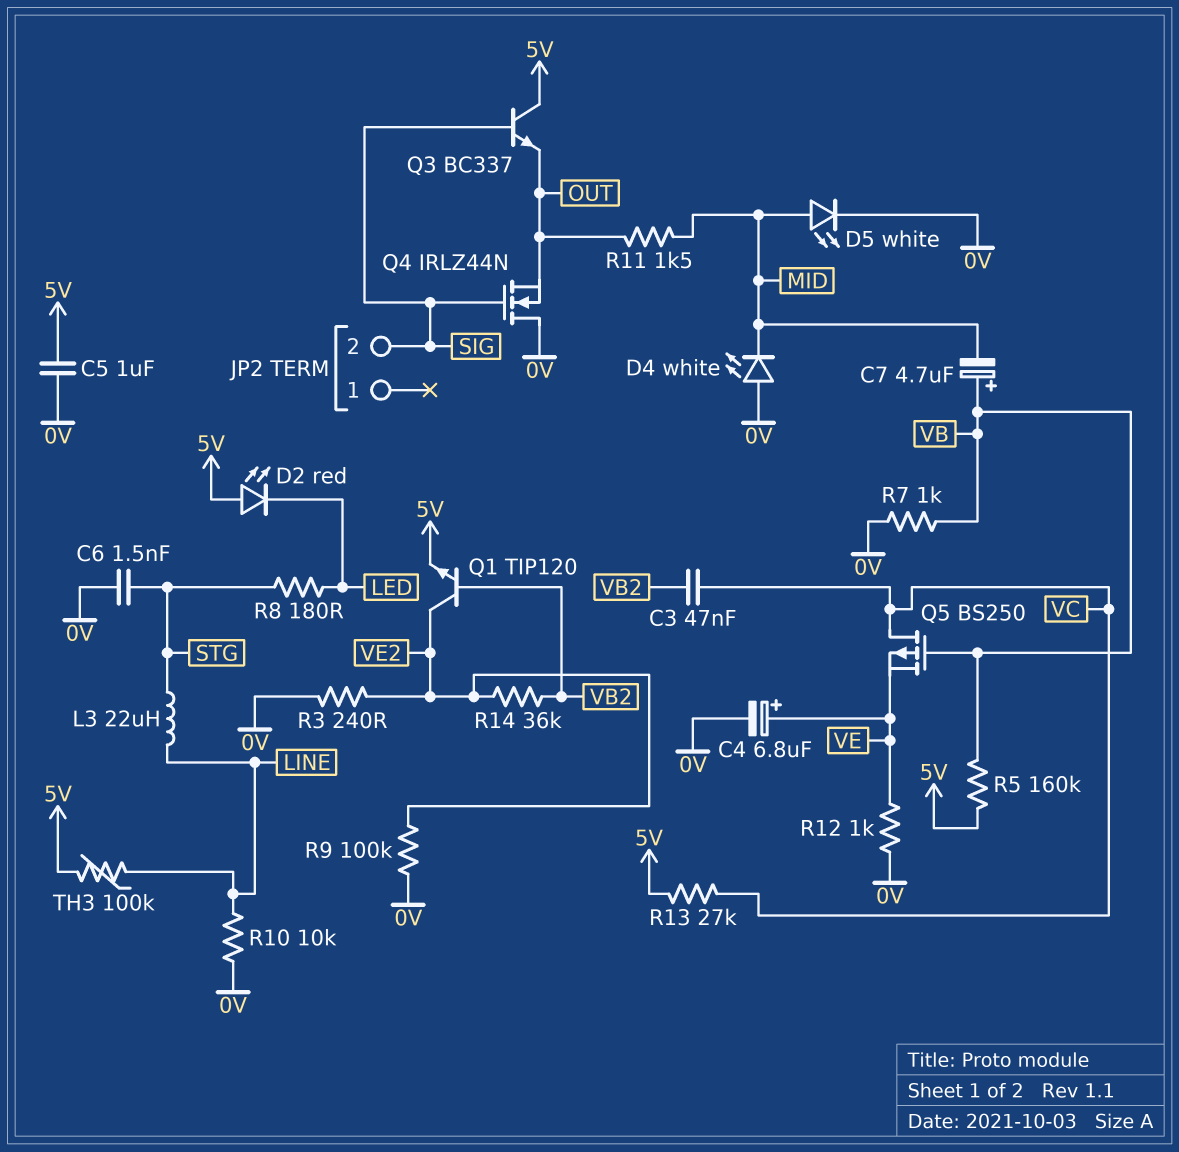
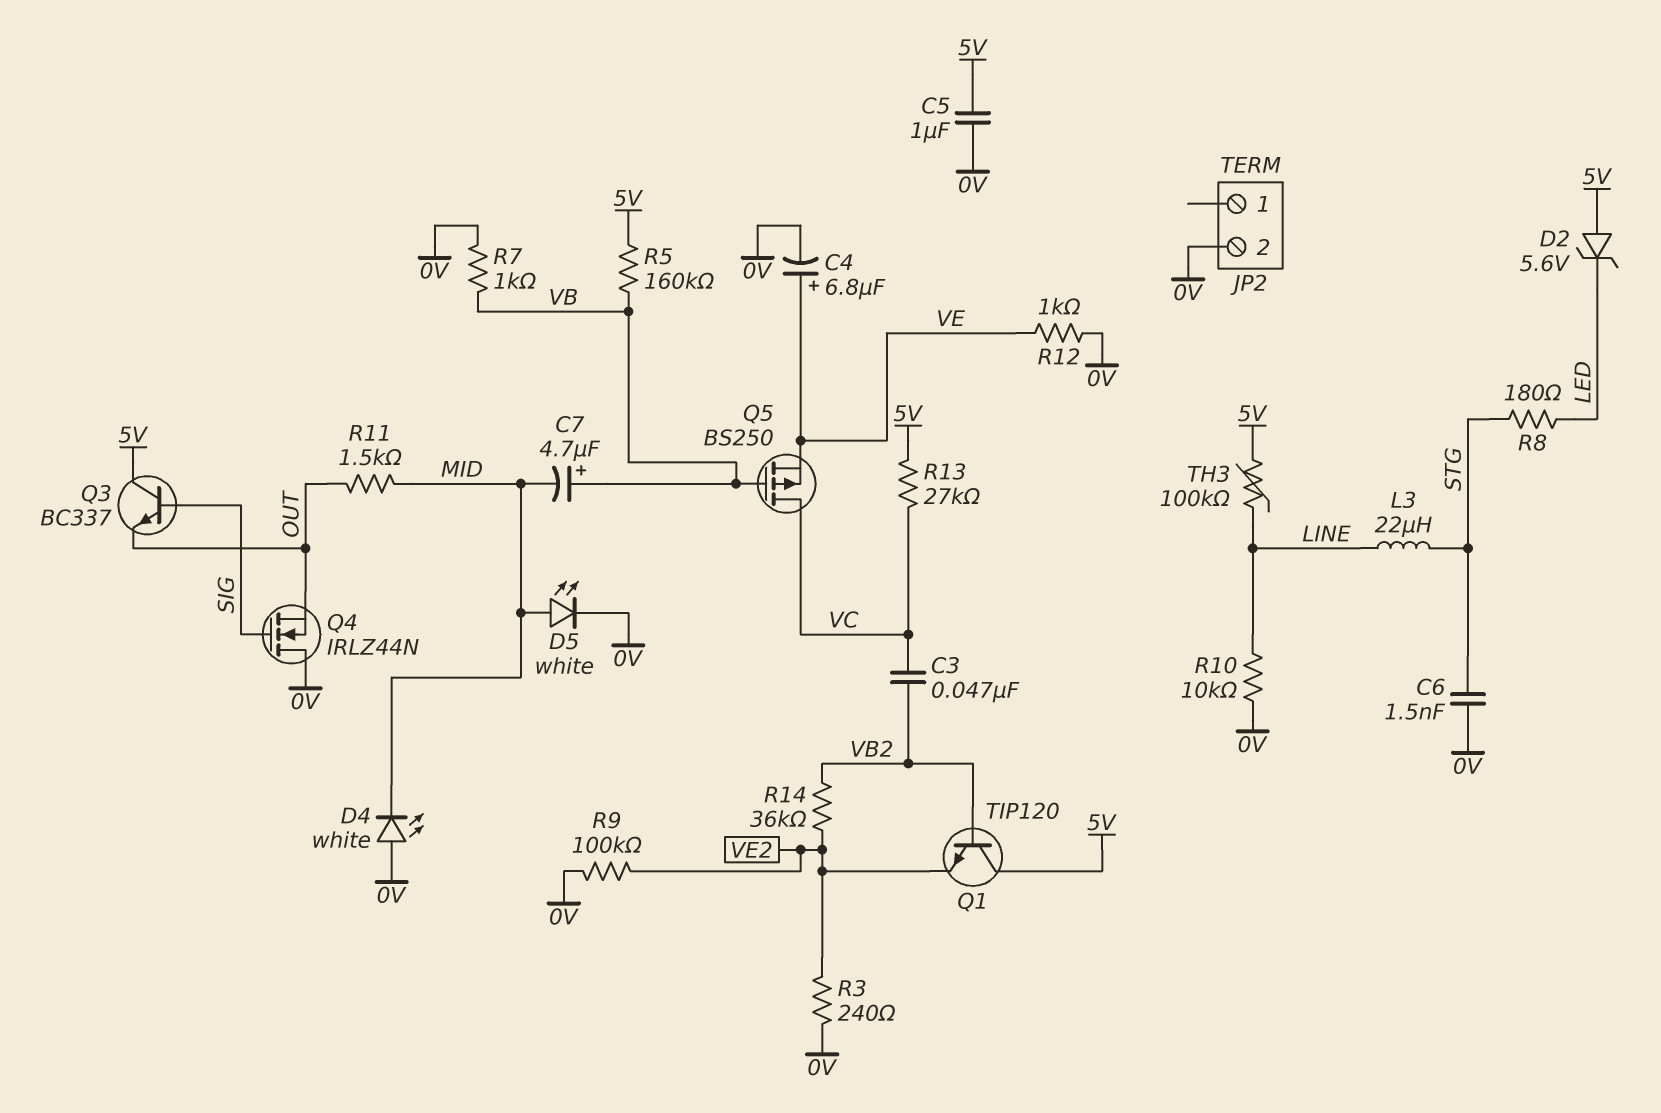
D2: LED red (A 5V, K LED) -> zener 5.6V (A 5V, K LED)
JP2 pin 2: SIG -> 0V
Q1: NPN TIP120 (B VB2, C VE2, E 5V) -> NPN TIP120 (B VB2, C 5V, E VE2)

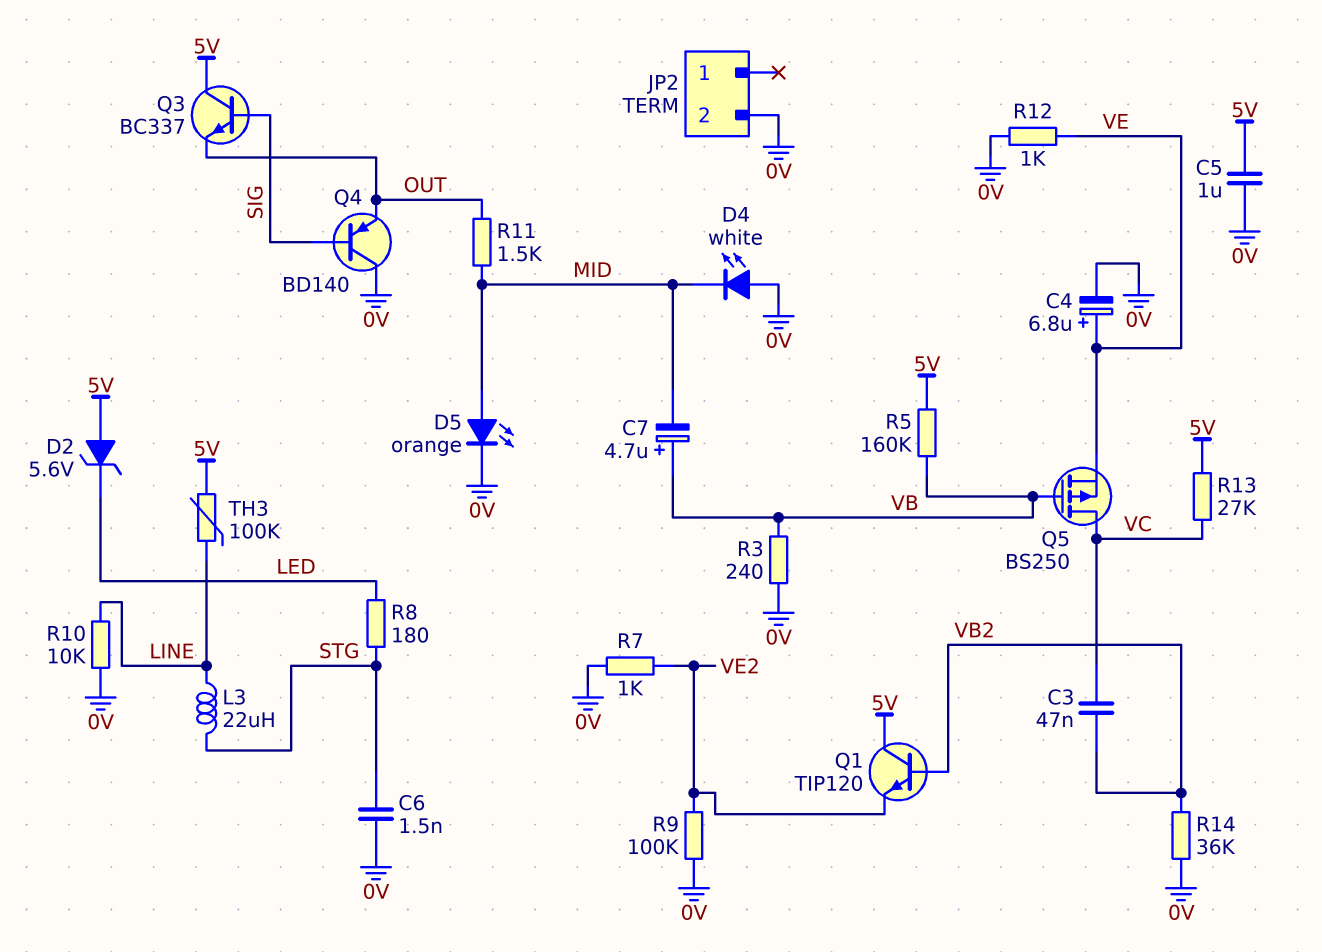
D5: LED white (A MID, K 0V) -> LED orange (A MID, K 0V)
Q4: NMOS IRLZ44N (G SIG, D 0V, S OUT) -> PNP BD140 (B SIG, C 0V, E OUT)
R3: 240 (0V, VE2) -> 240 (0V, VB)
R7: 1k (0V, VB) -> 1k (0V, VE2)
R14: 36k (VB2, VE2) -> 36k (0V, VB2)

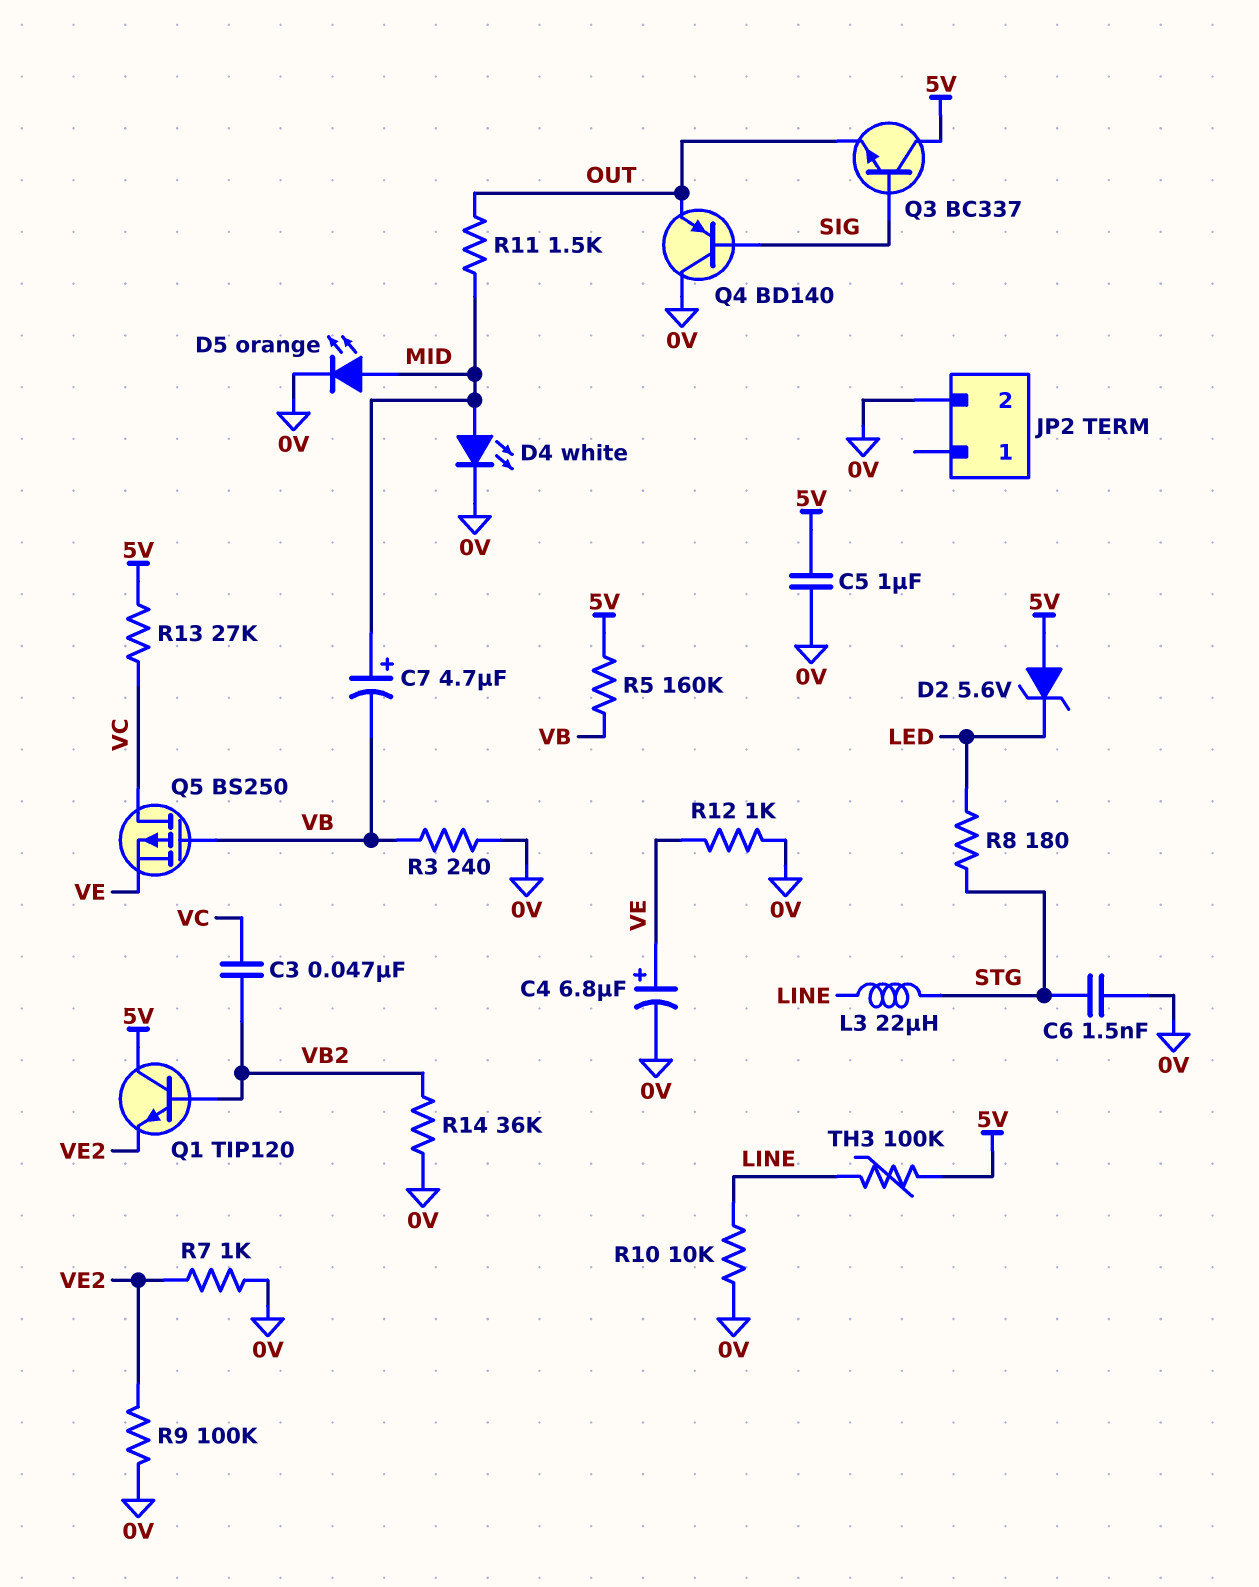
C7: 4.7uF (plus VB, minus MID) -> 4.7uF (plus MID, minus VB)
D4: LED white (A 0V, K MID) -> LED white (A MID, K 0V)

